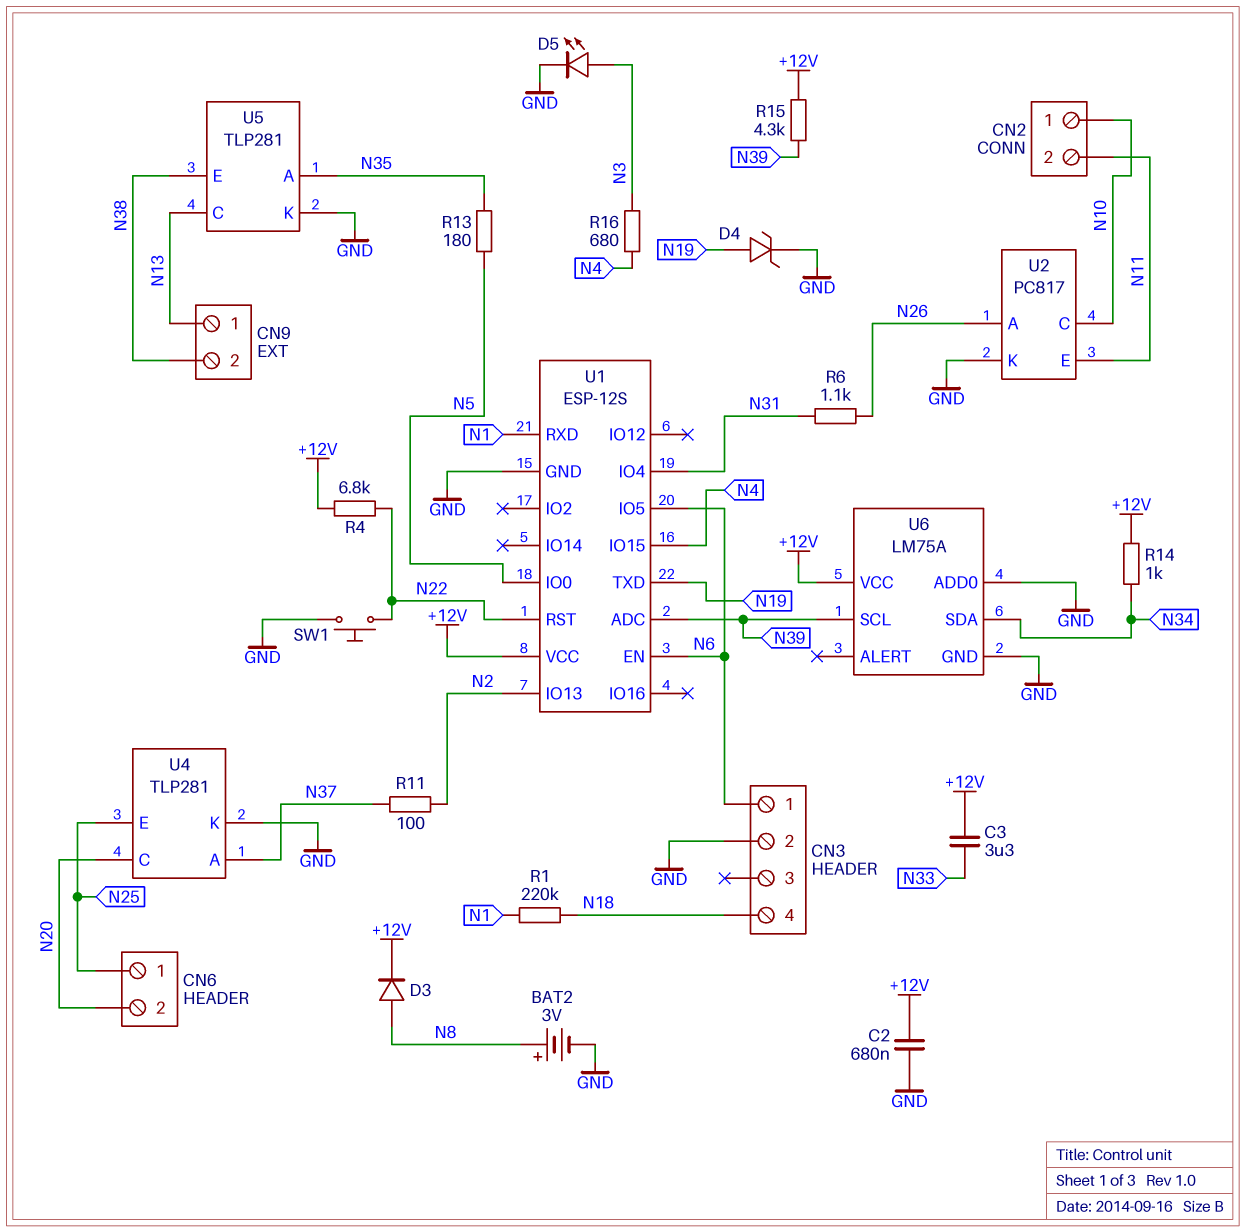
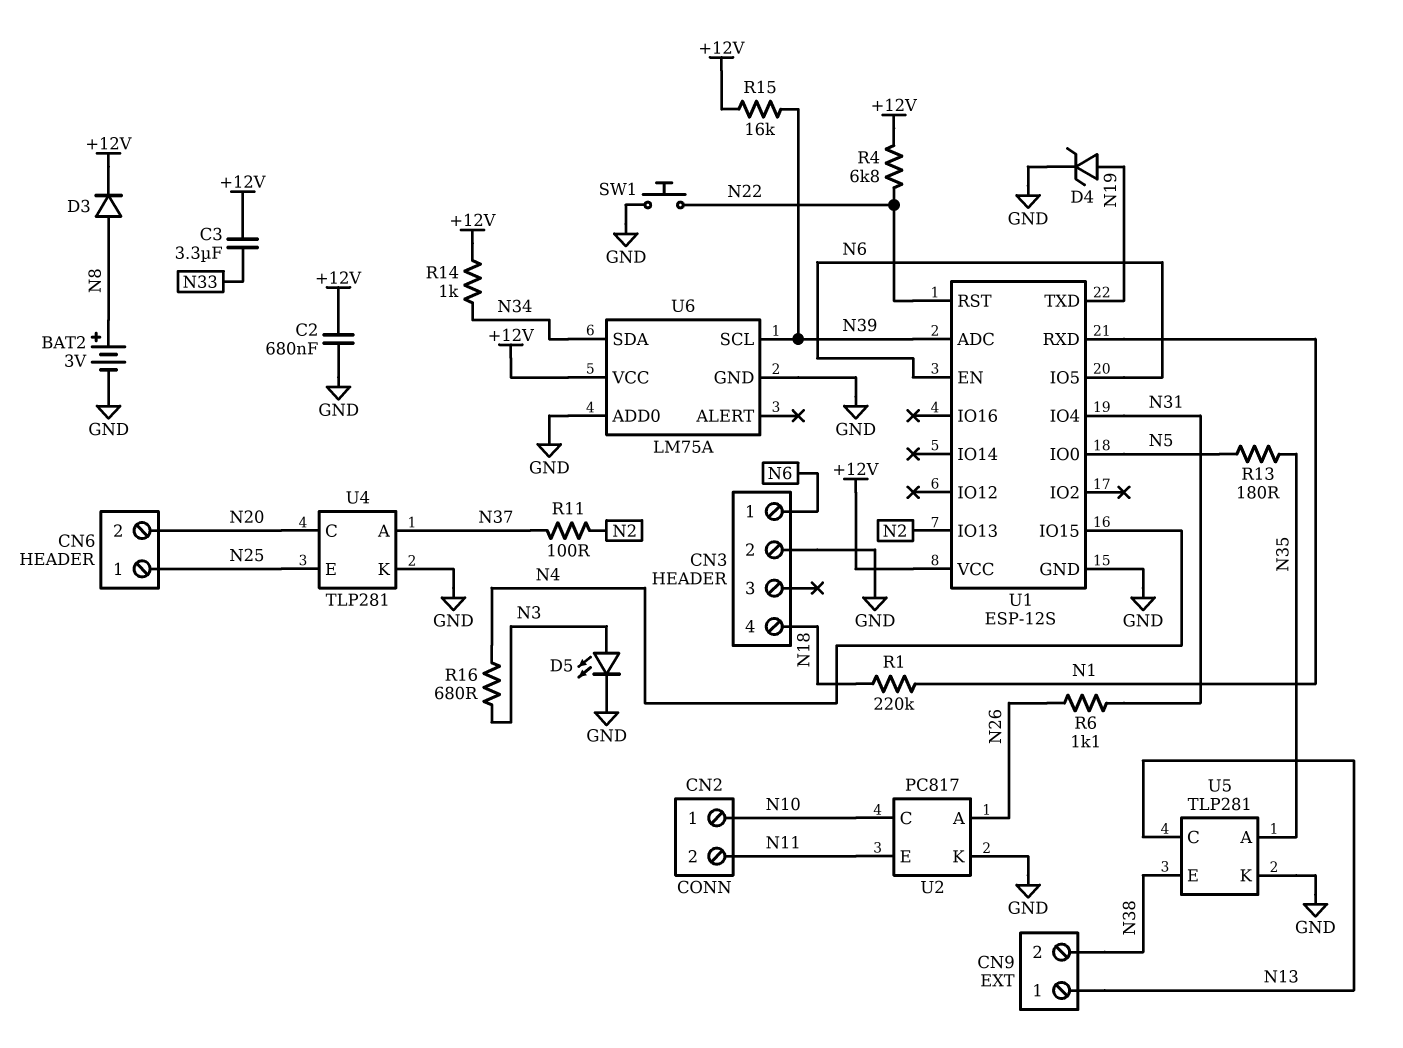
R15: 4.3k (+12V, N39) -> 16k (+12V, N39)

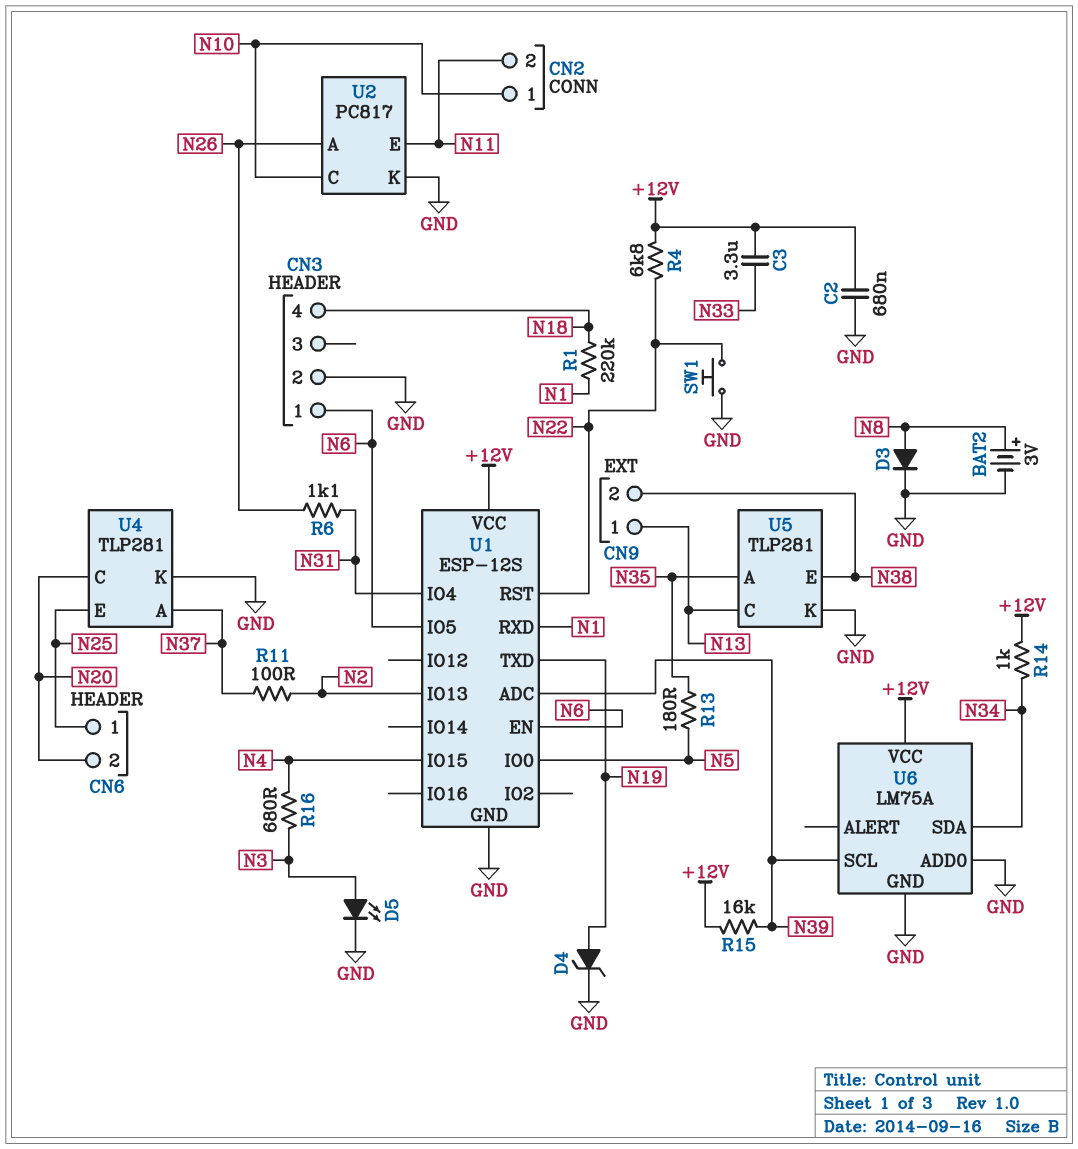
D3: diode (A N8, K +12V) -> diode (A N8, K GND)

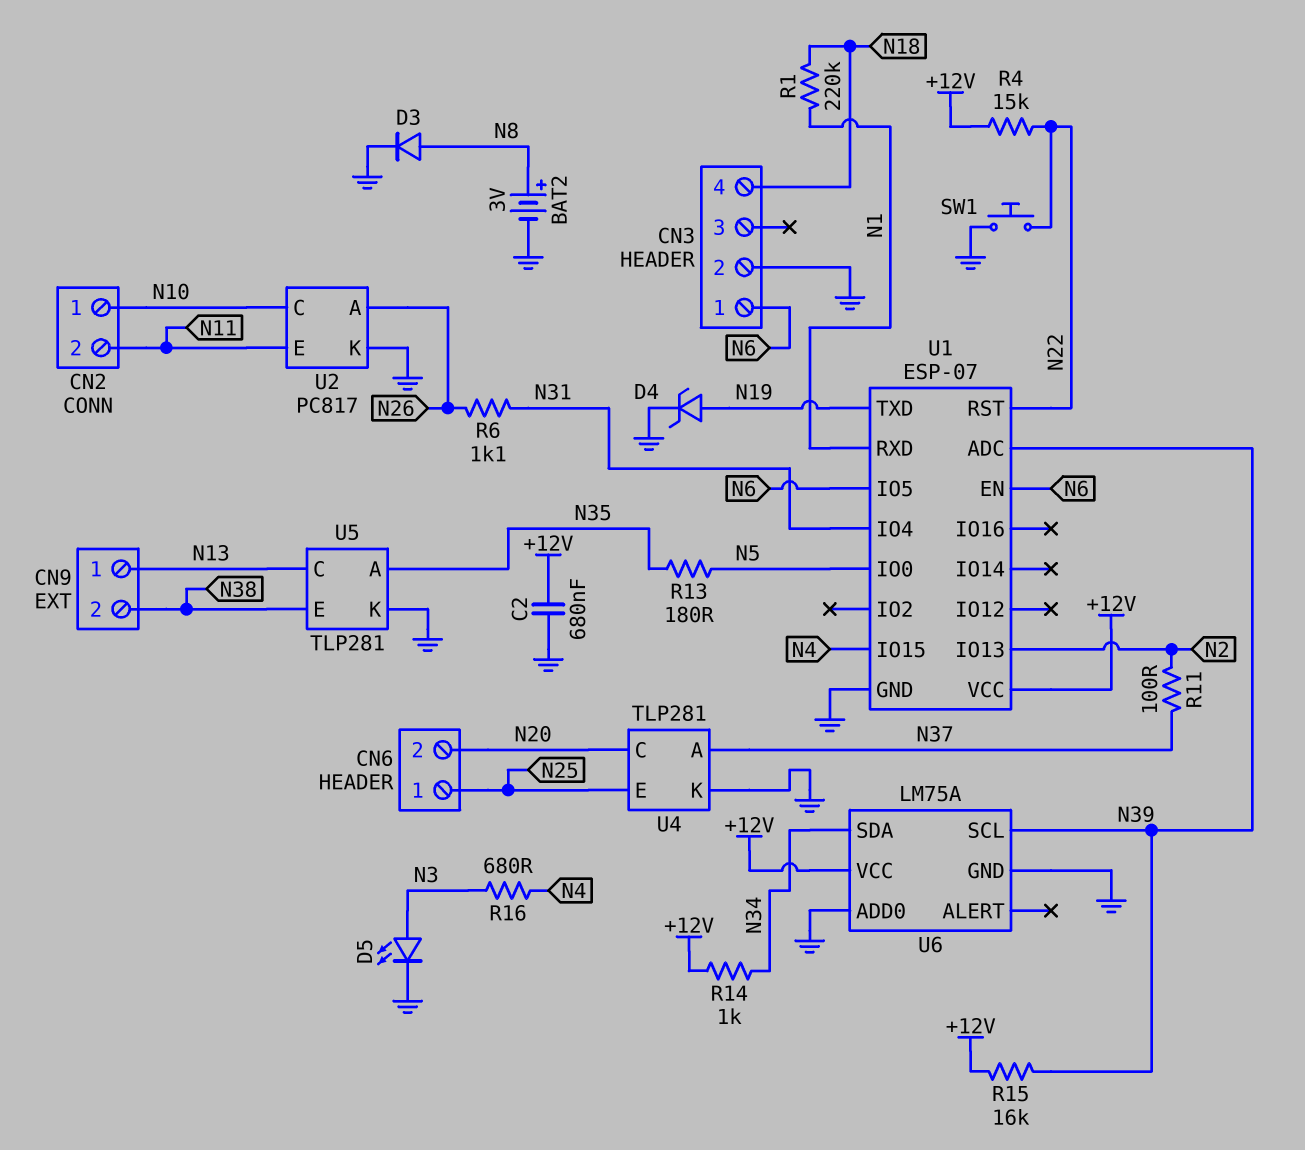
C3: 3.3uF (+12V, N33) -> none
R4: 6.8k (+12V, N22) -> 15k (+12V, N22)
U1: ESP-12S -> ESP-07

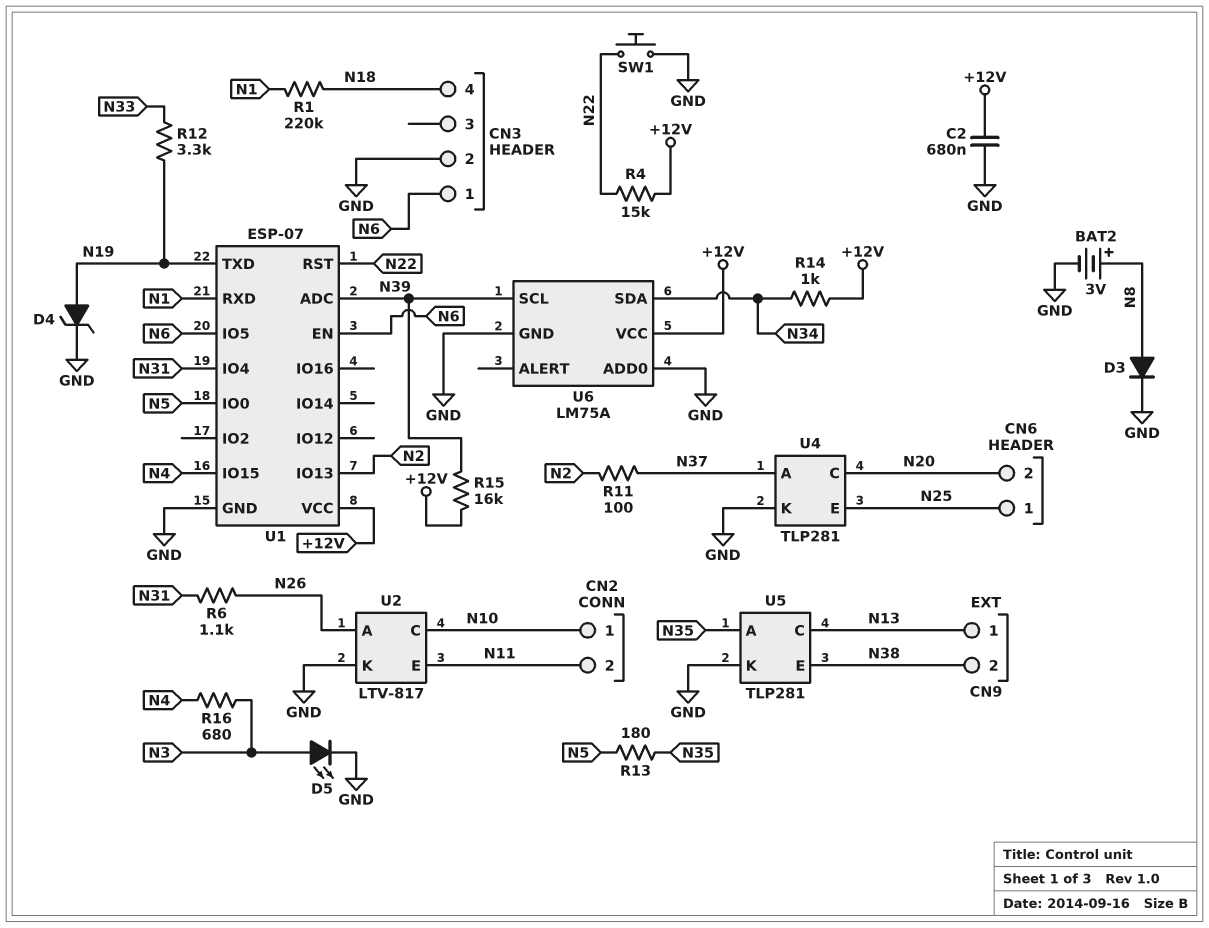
R12: none -> 3.3k (N19, N33)
U2: PC817 -> LTV-817

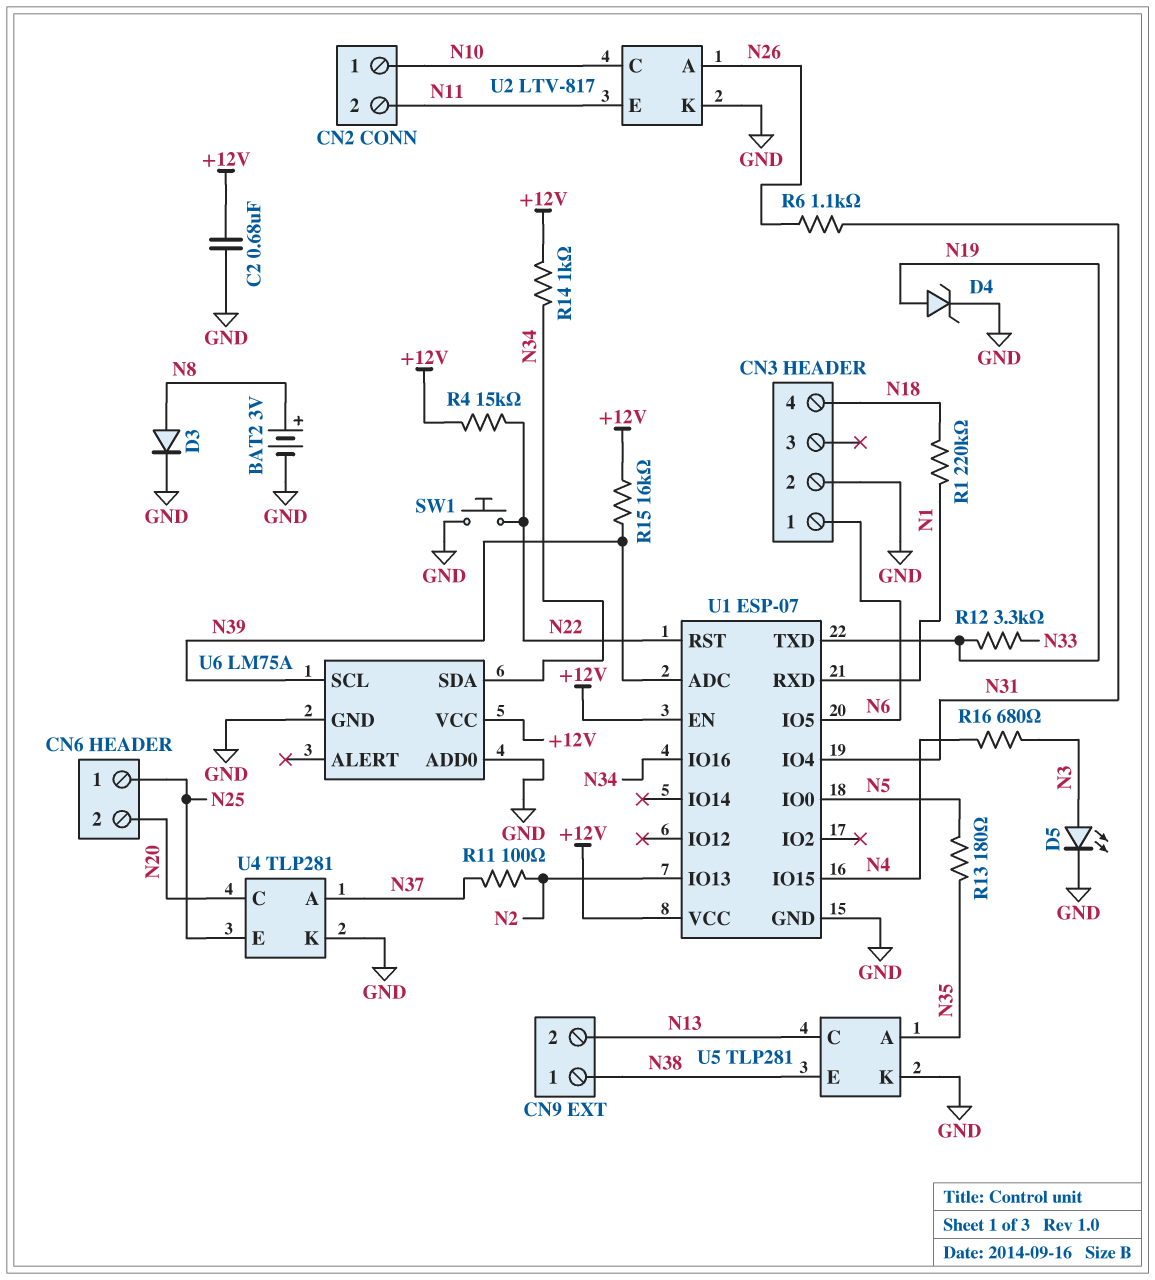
CN9 pin 1: N13 -> N38
CN9 pin 2: N38 -> N13
U1 pin EN: N6 -> +12V
U1 pin IO16: none -> N34

